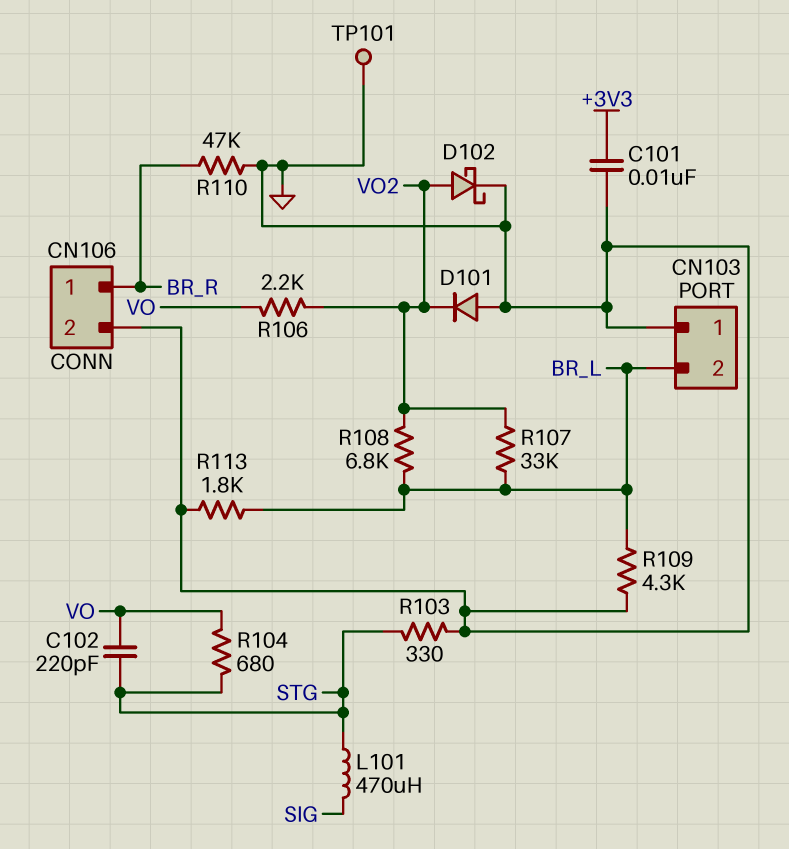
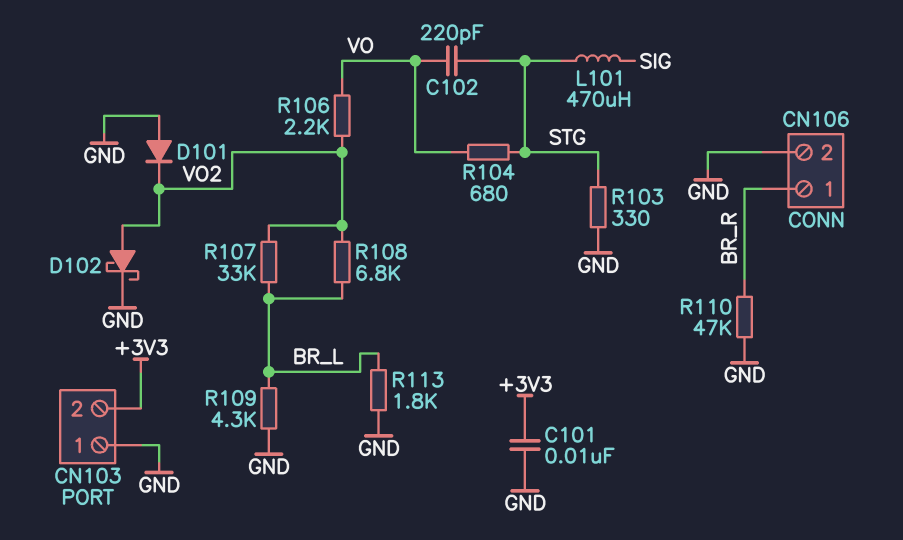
CN103 pin 2: BR_L -> +3V3
TP101: test point (GND) -> none

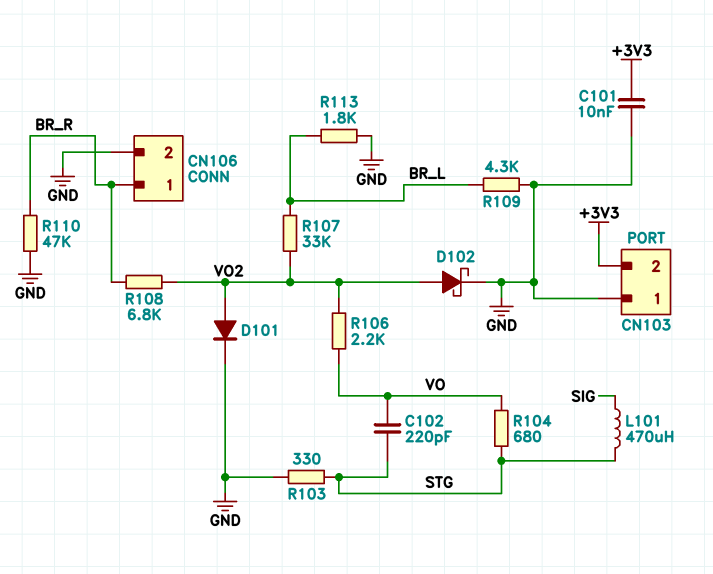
D101: diode (A GND, K VO2) -> diode (A VO2, K GND)
R108: 6.8k (BR_L, VO2) -> 6.8k (BR_R, VO2)

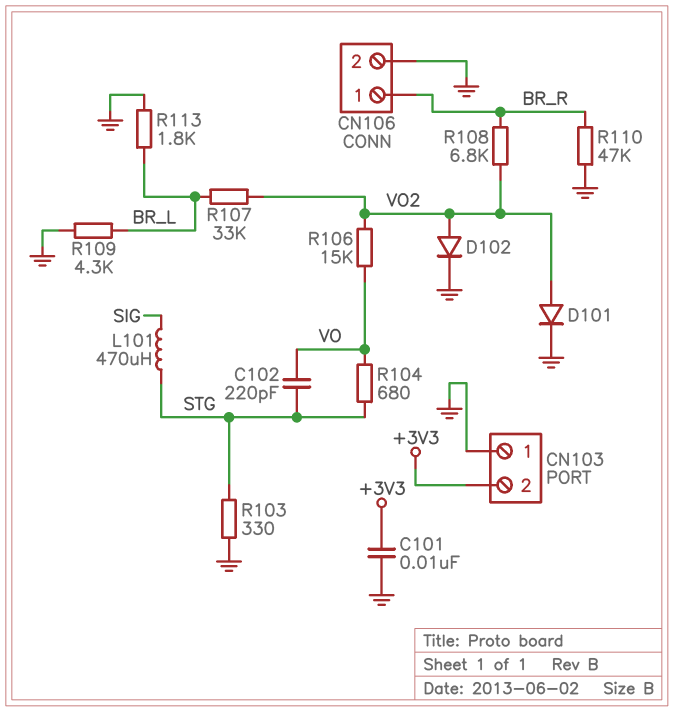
D102: schottky (A VO2, K GND) -> diode (A VO2, K GND)
R106: 2.2k (VO, VO2) -> 15k (VO, VO2)

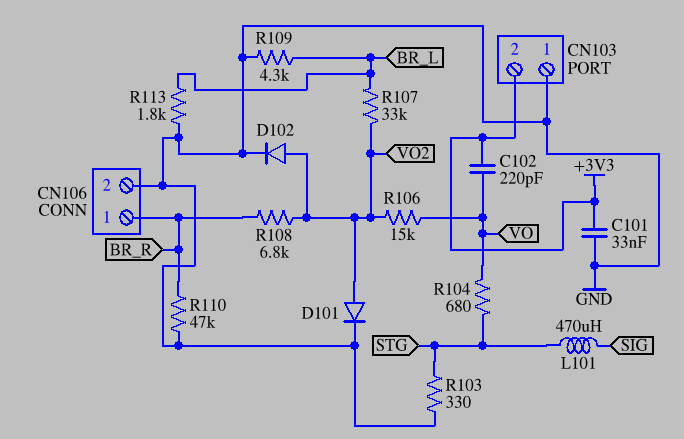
C101: 10nF (+3V3, GND) -> 33nF (+3V3, GND)
C102: 220pF (STG, VO) -> 220pF (+3V3, VO)

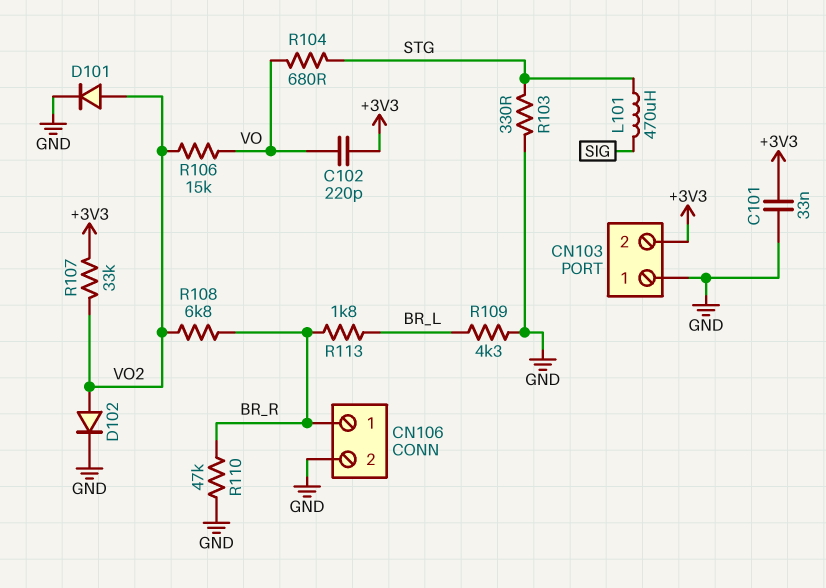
R107: 33k (BR_L, VO2) -> 33k (+3V3, VO2)
R113: 1.8k (BR_L, GND) -> 1.8k (BR_L, BR_R)

